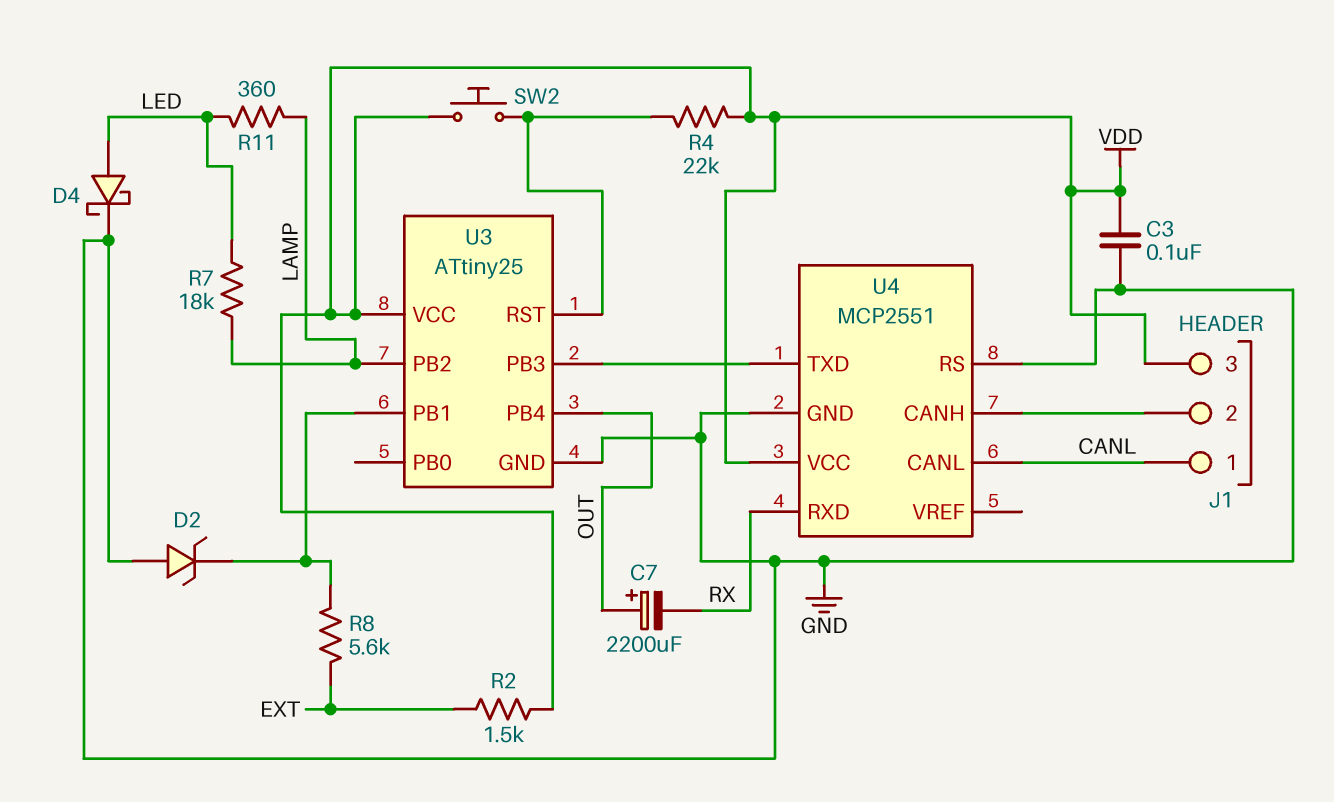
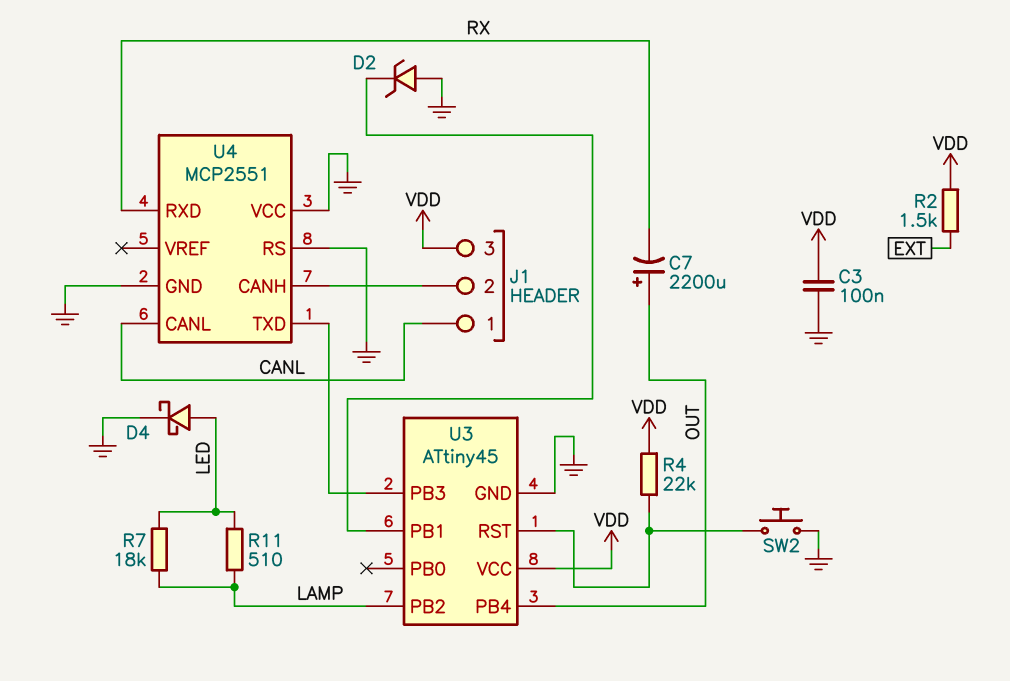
R8: 5.6k (EXT, U3/PB1) -> none
R11: 360 (LAMP, LED) -> 510 (LAMP, LED)
SW2: button (U3/RST, VDD) -> button (GND, U3/RST)
U3: ATtiny25 -> ATtiny45
U4 pin VCC: VDD -> GND

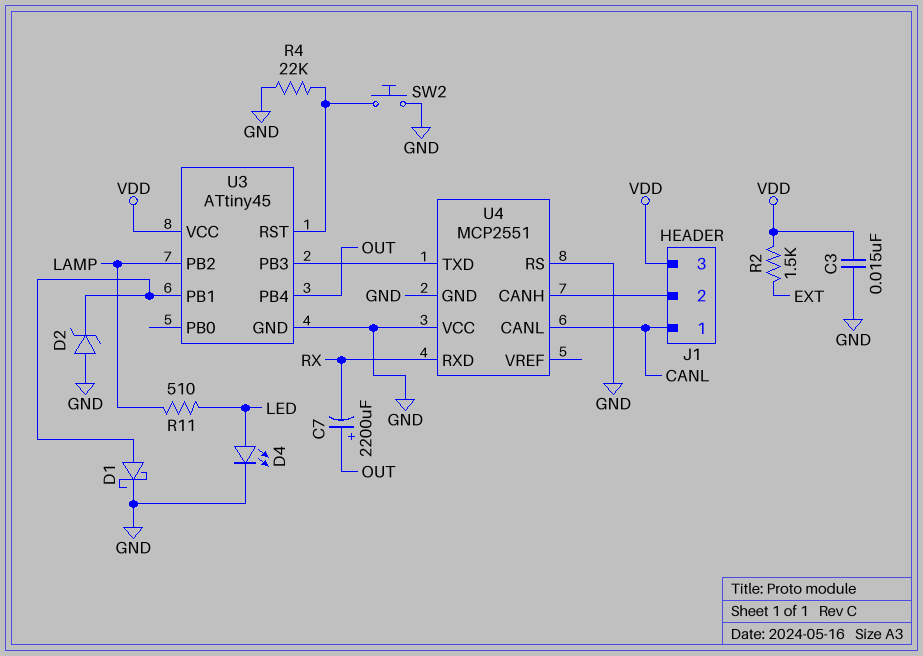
C3: 100nF (GND, VDD) -> 15nF (GND, VDD)
D1: none -> schottky (A U3/PB1, K GND)
D4: schottky (A LED, K GND) -> LED (A LED, K GND)
R4: 22k (U3/RST, VDD) -> 22k (GND, U3/RST)
R7: 18k (LAMP, LED) -> none

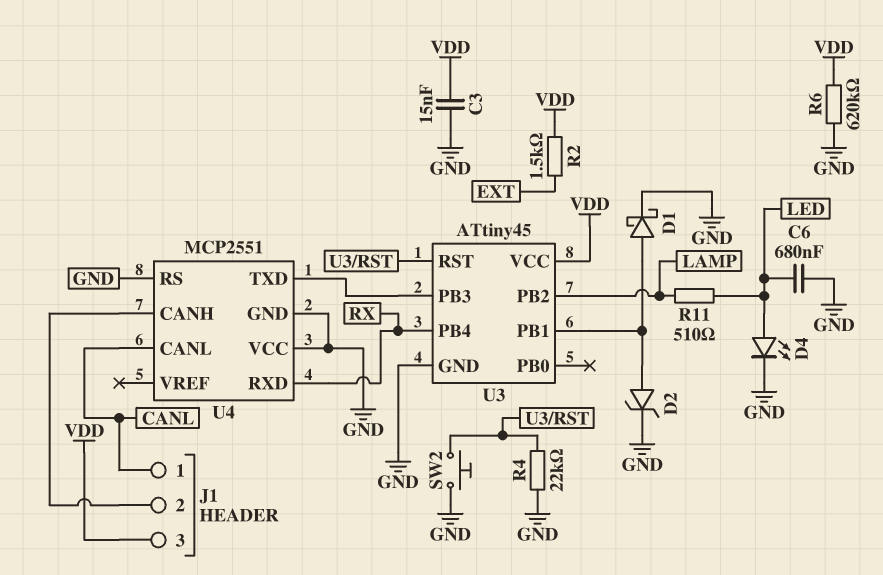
C6: none -> 680nF (GND, LED)
C7: 2200uF (plus OUT, minus RX) -> none
D2: zener (A GND, K U3/PB1) -> zener (A U3/PB1, K GND)
R6: none -> 620k (GND, VDD)
U3 pin PB4: OUT -> RX

